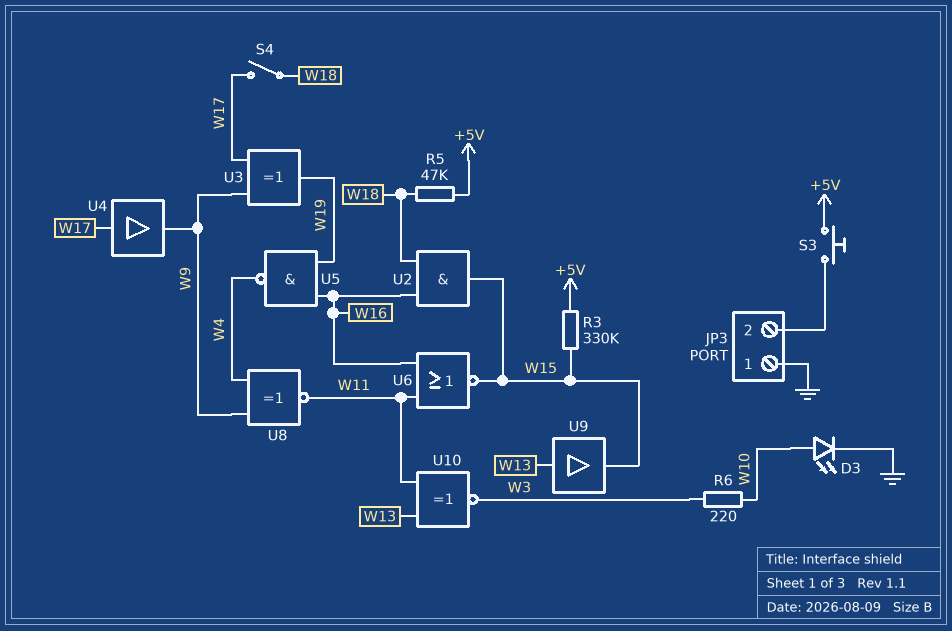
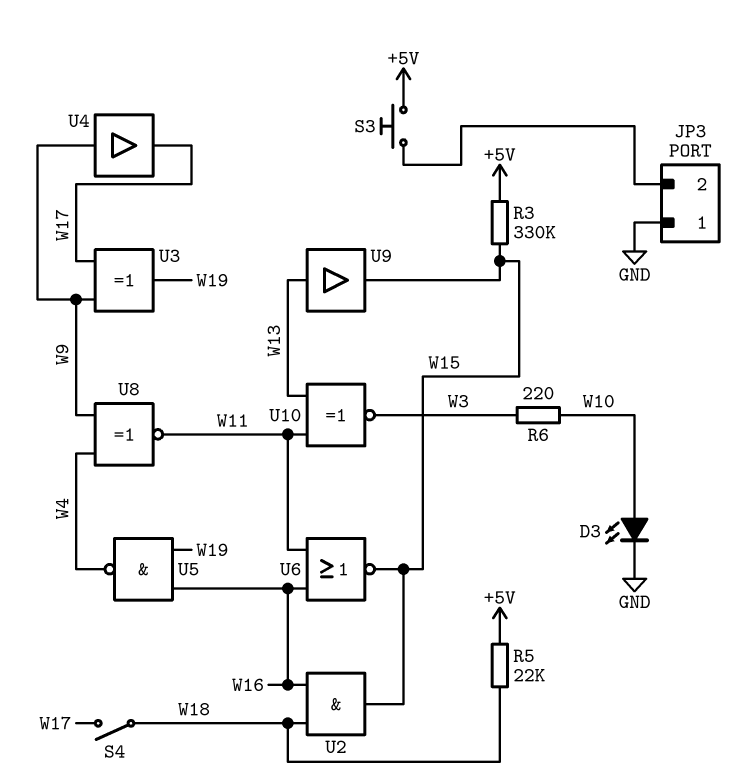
R5: 47k (+5V, W18) -> 22k (+5V, W18)
U4: buffer (in W17, out W9) -> buffer (in W9, out W17)

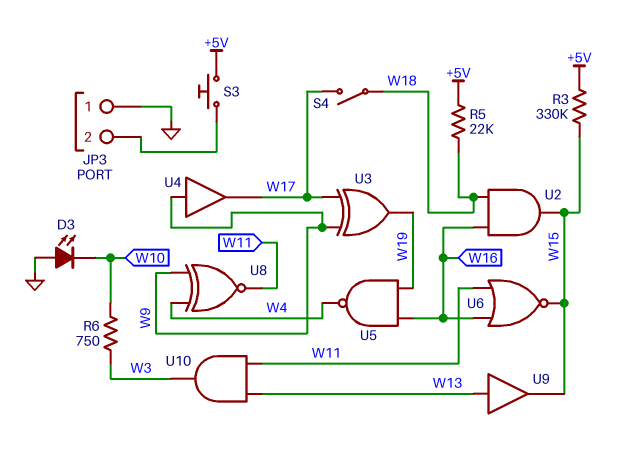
D3: LED (A W10, K GND) -> LED (A GND, K W10)
R6: 220 (W3, W10) -> 750 (W3, W10)
U10: XNOR (in W11, in W13, out W3) -> AND (in W11, in W13, out W3)

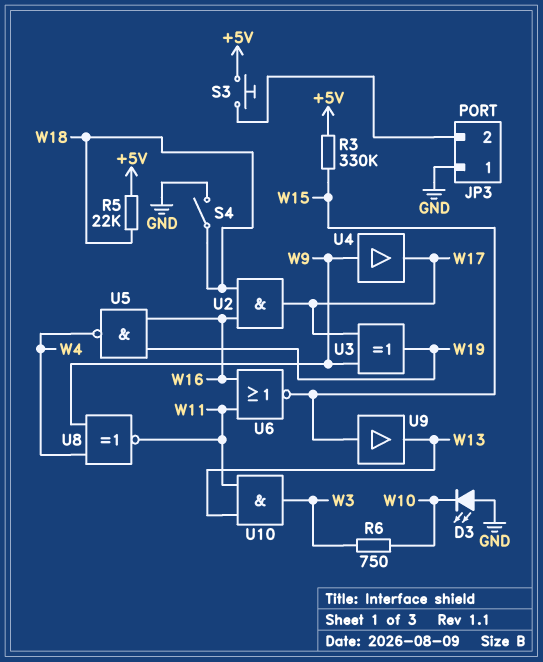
S4: switch (W17, W18) -> switch (GND, W18)
U2: AND (in W16, in W18, out W15) -> AND (in W16, in W18, out W17)
U9: buffer (in W13, out W15) -> buffer (in W15, out W13)

